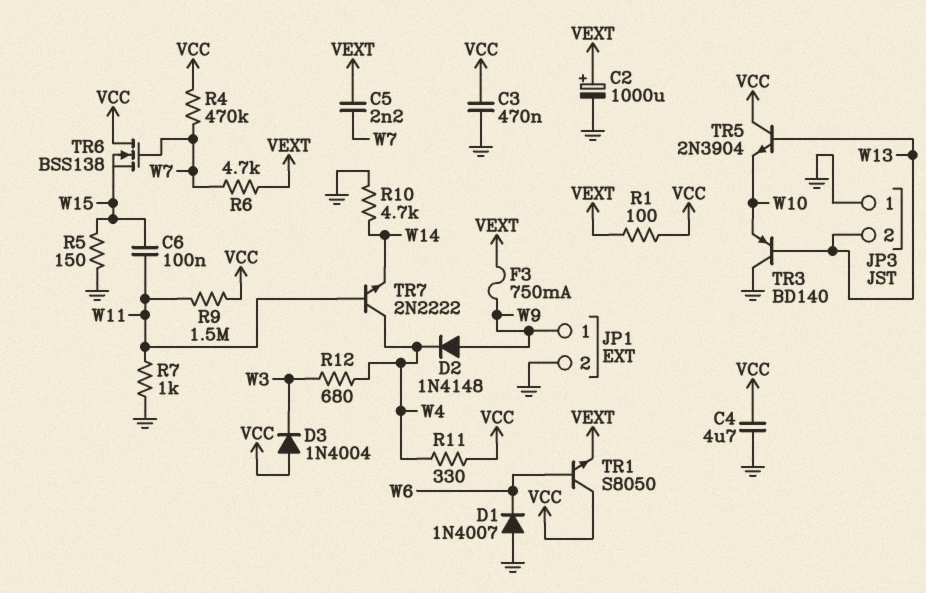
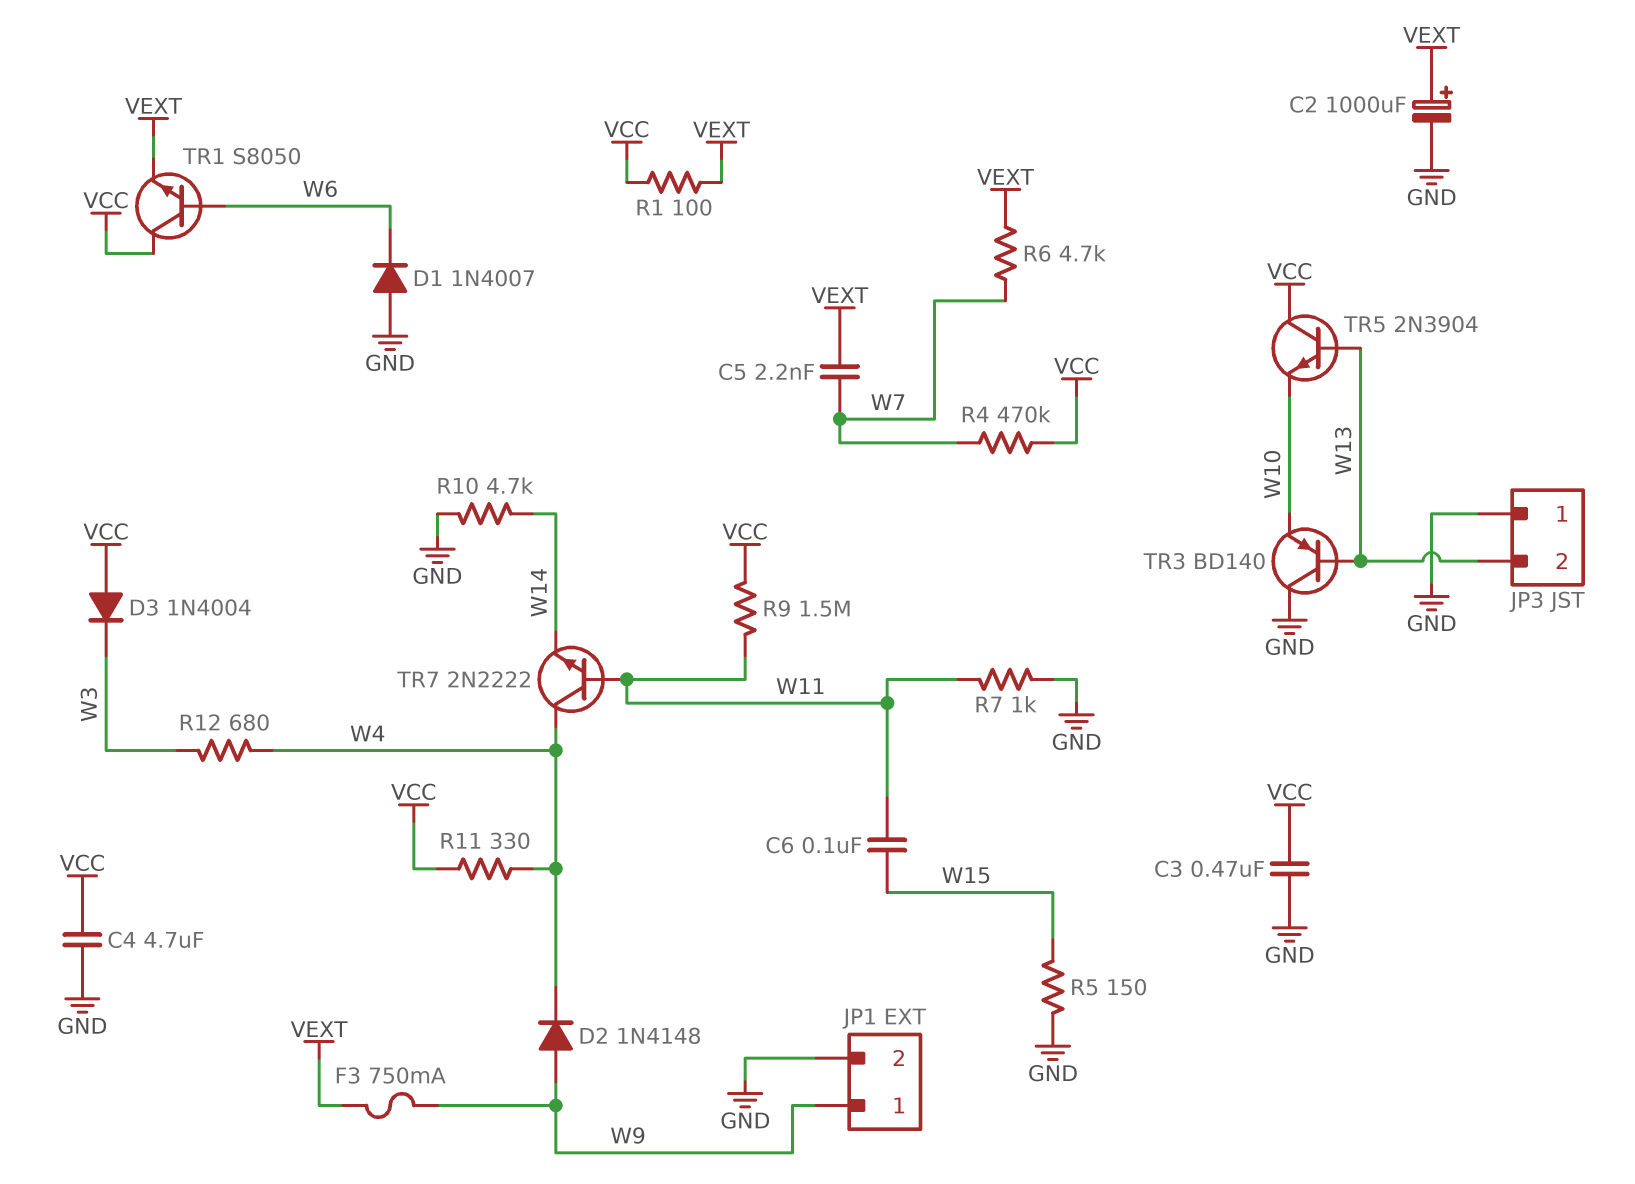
TR6: NMOS BSS138 (G W7, D VCC, S W15) -> none

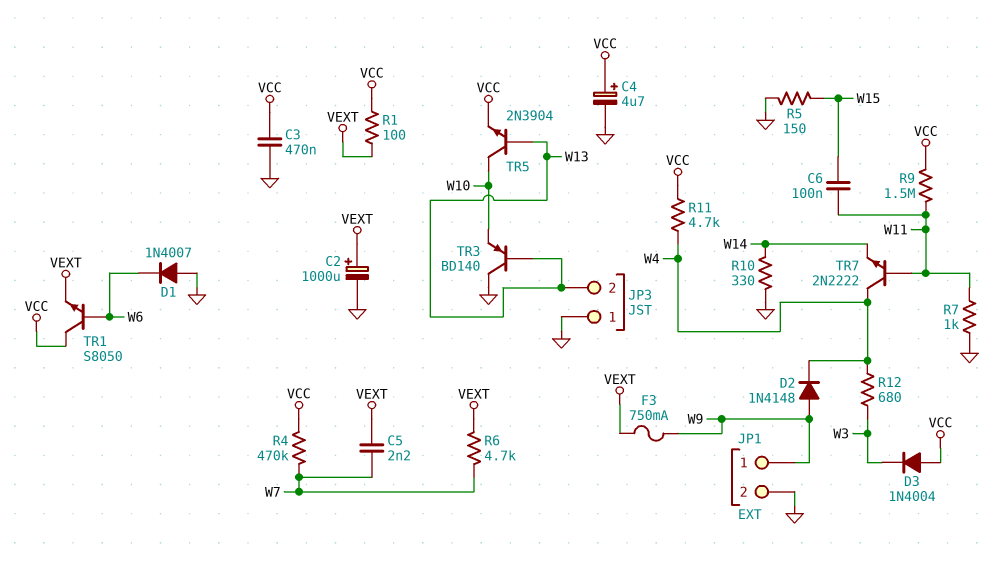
C4: 4.7uF (GND, VCC) -> 4.7uF (plus VCC, minus GND)
R10: 4.7k (GND, W14) -> 330 (GND, W14)
R11: 330 (VCC, W4) -> 4.7k (VCC, W4)
TR5: NPN 2N3904 (B W13, C VCC, E W10) -> NPN 2N3904 (B W13, C W10, E VCC)

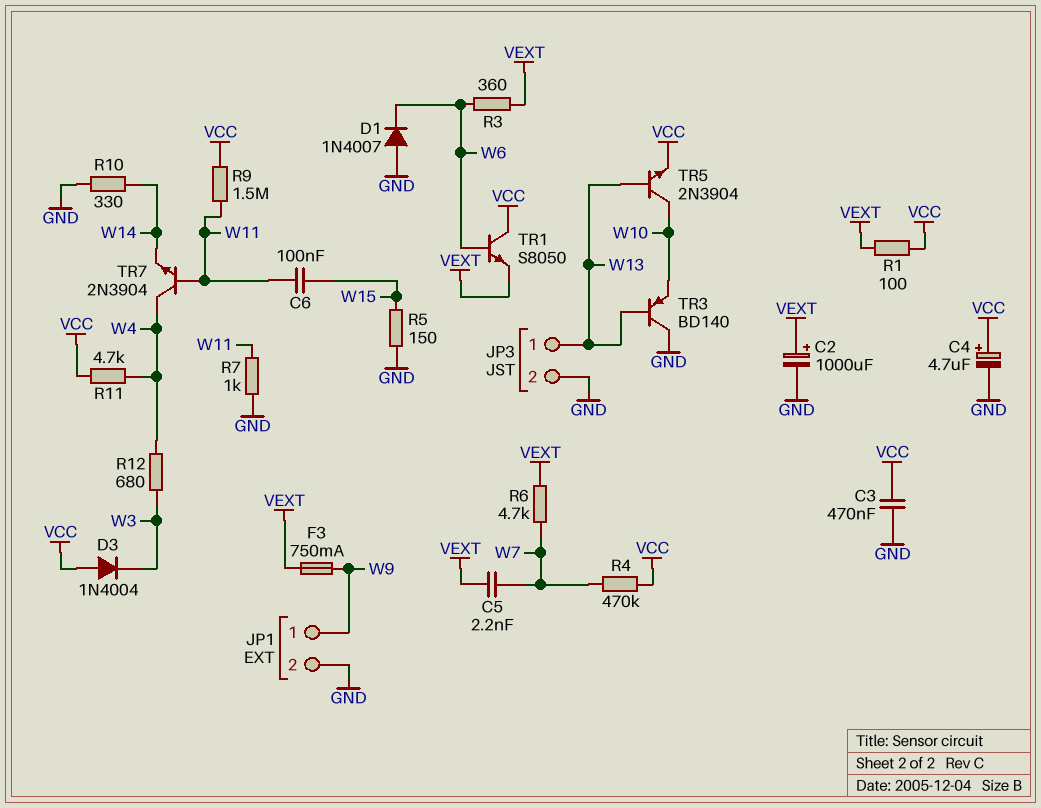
D2: diode 1N4148 (A W9, K W4) -> none
JP3 pin 1: GND -> W13
JP3 pin 2: W13 -> GND
R3: none -> 360 (VEXT, W6)
TR7: NPN 2N2222 (B W11, C W4, E W14) -> NPN 2N3904 (B W11, C W4, E W14)

